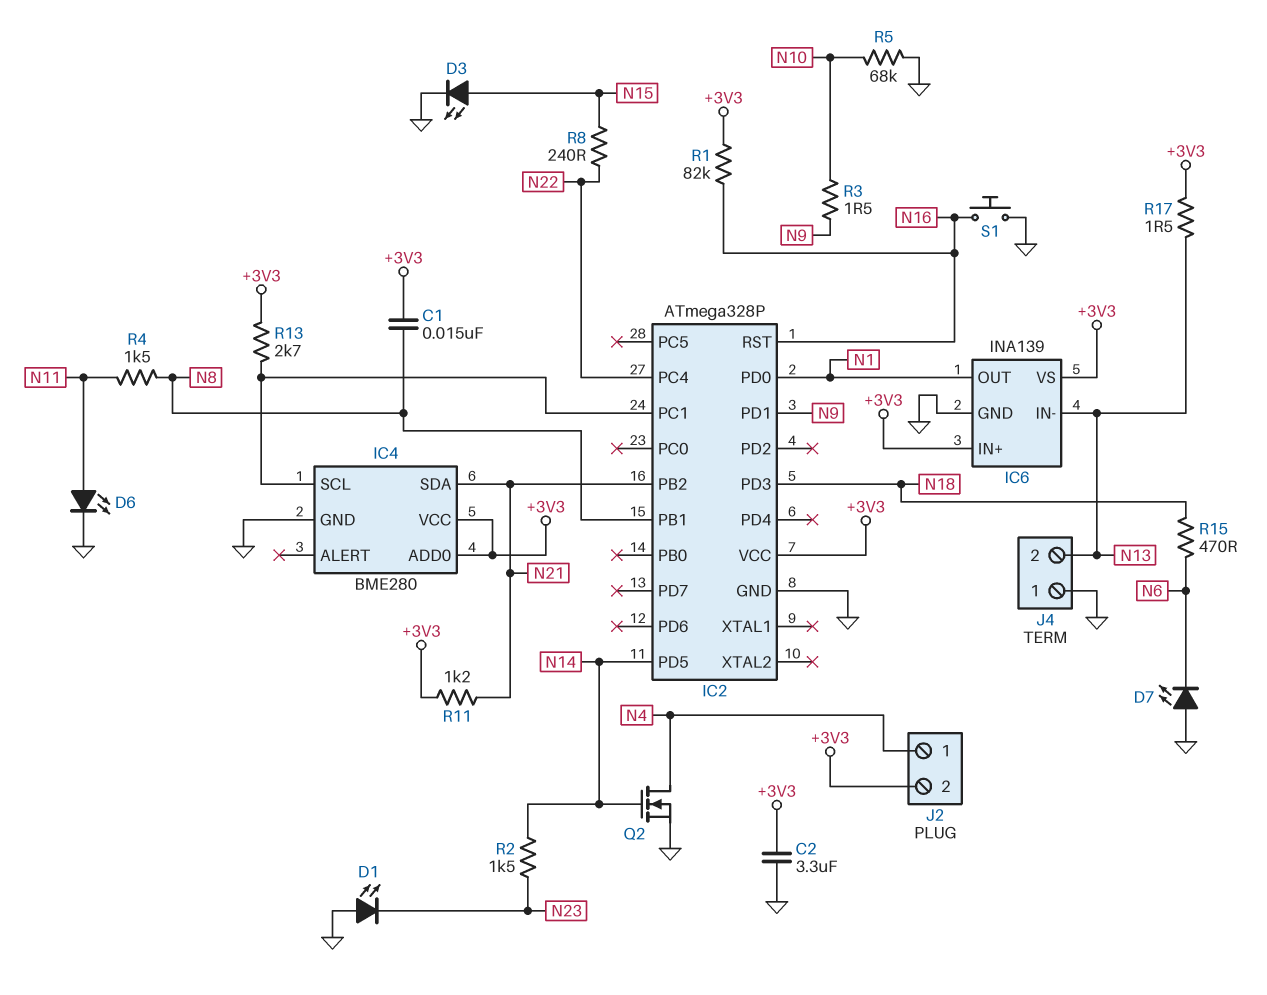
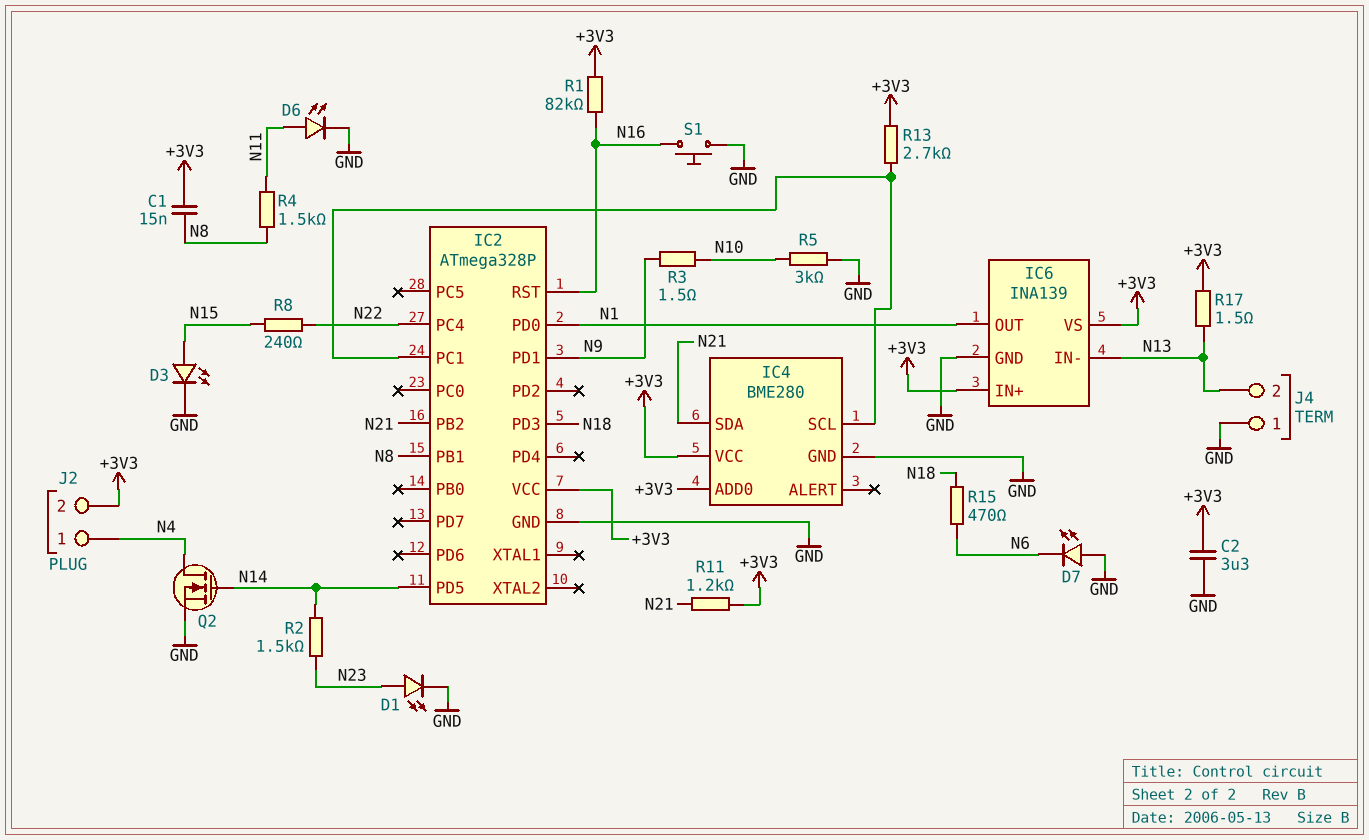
D1: LED (A GND, K N23) -> LED (A N23, K GND)
R5: 68k (GND, N10) -> 3k (GND, N10)

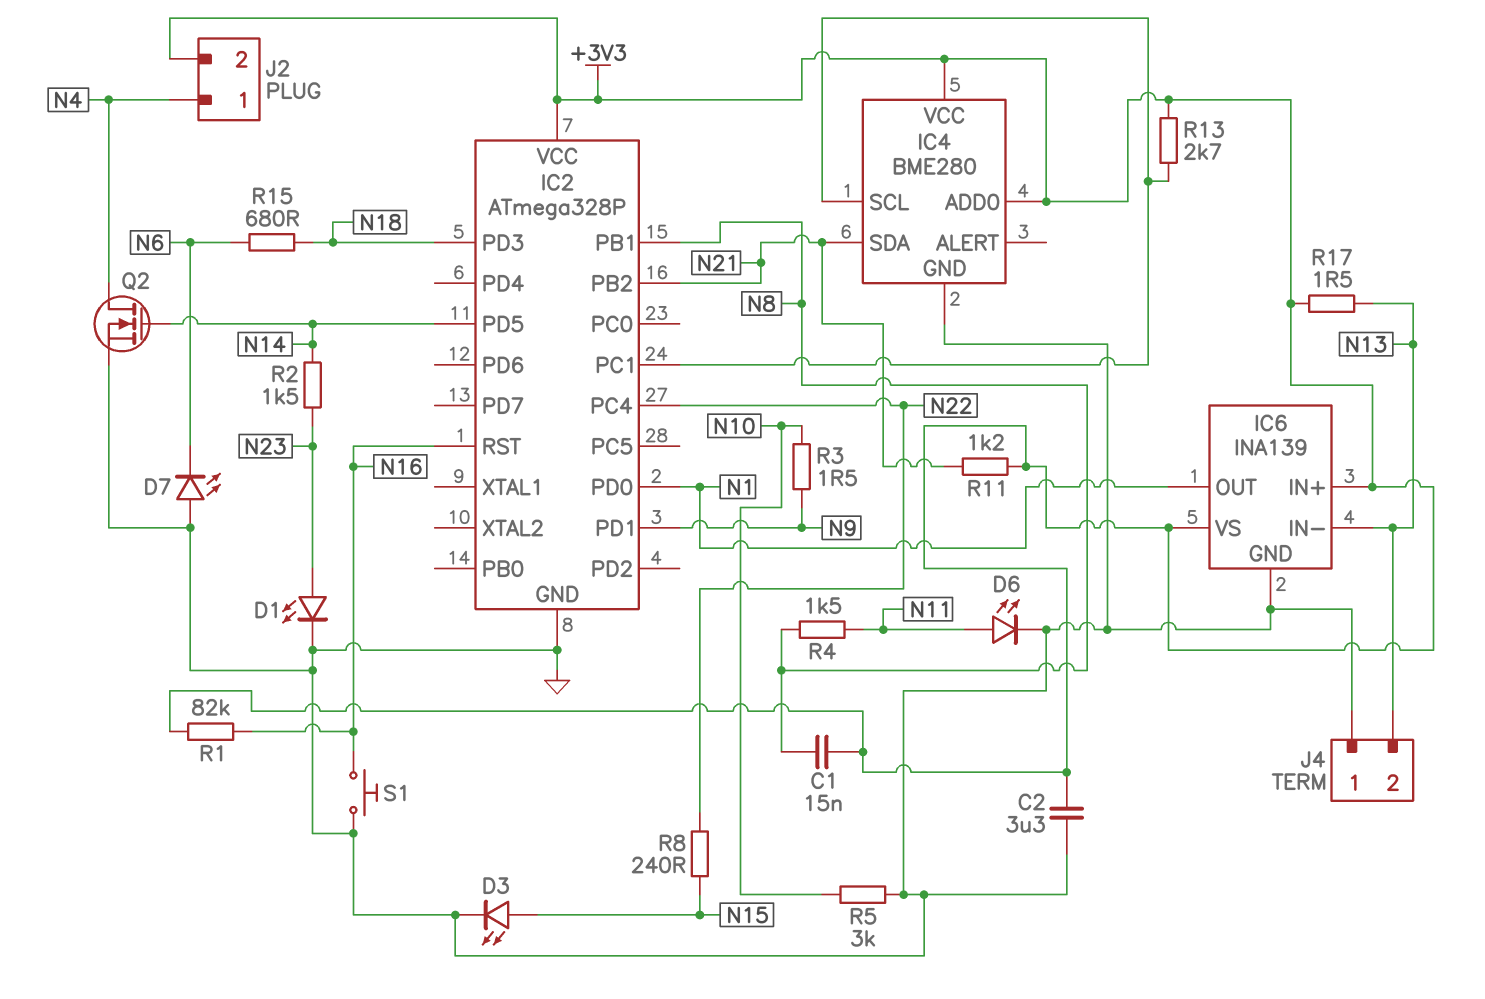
R15: 470 (N6, N18) -> 680 (N6, N18)

